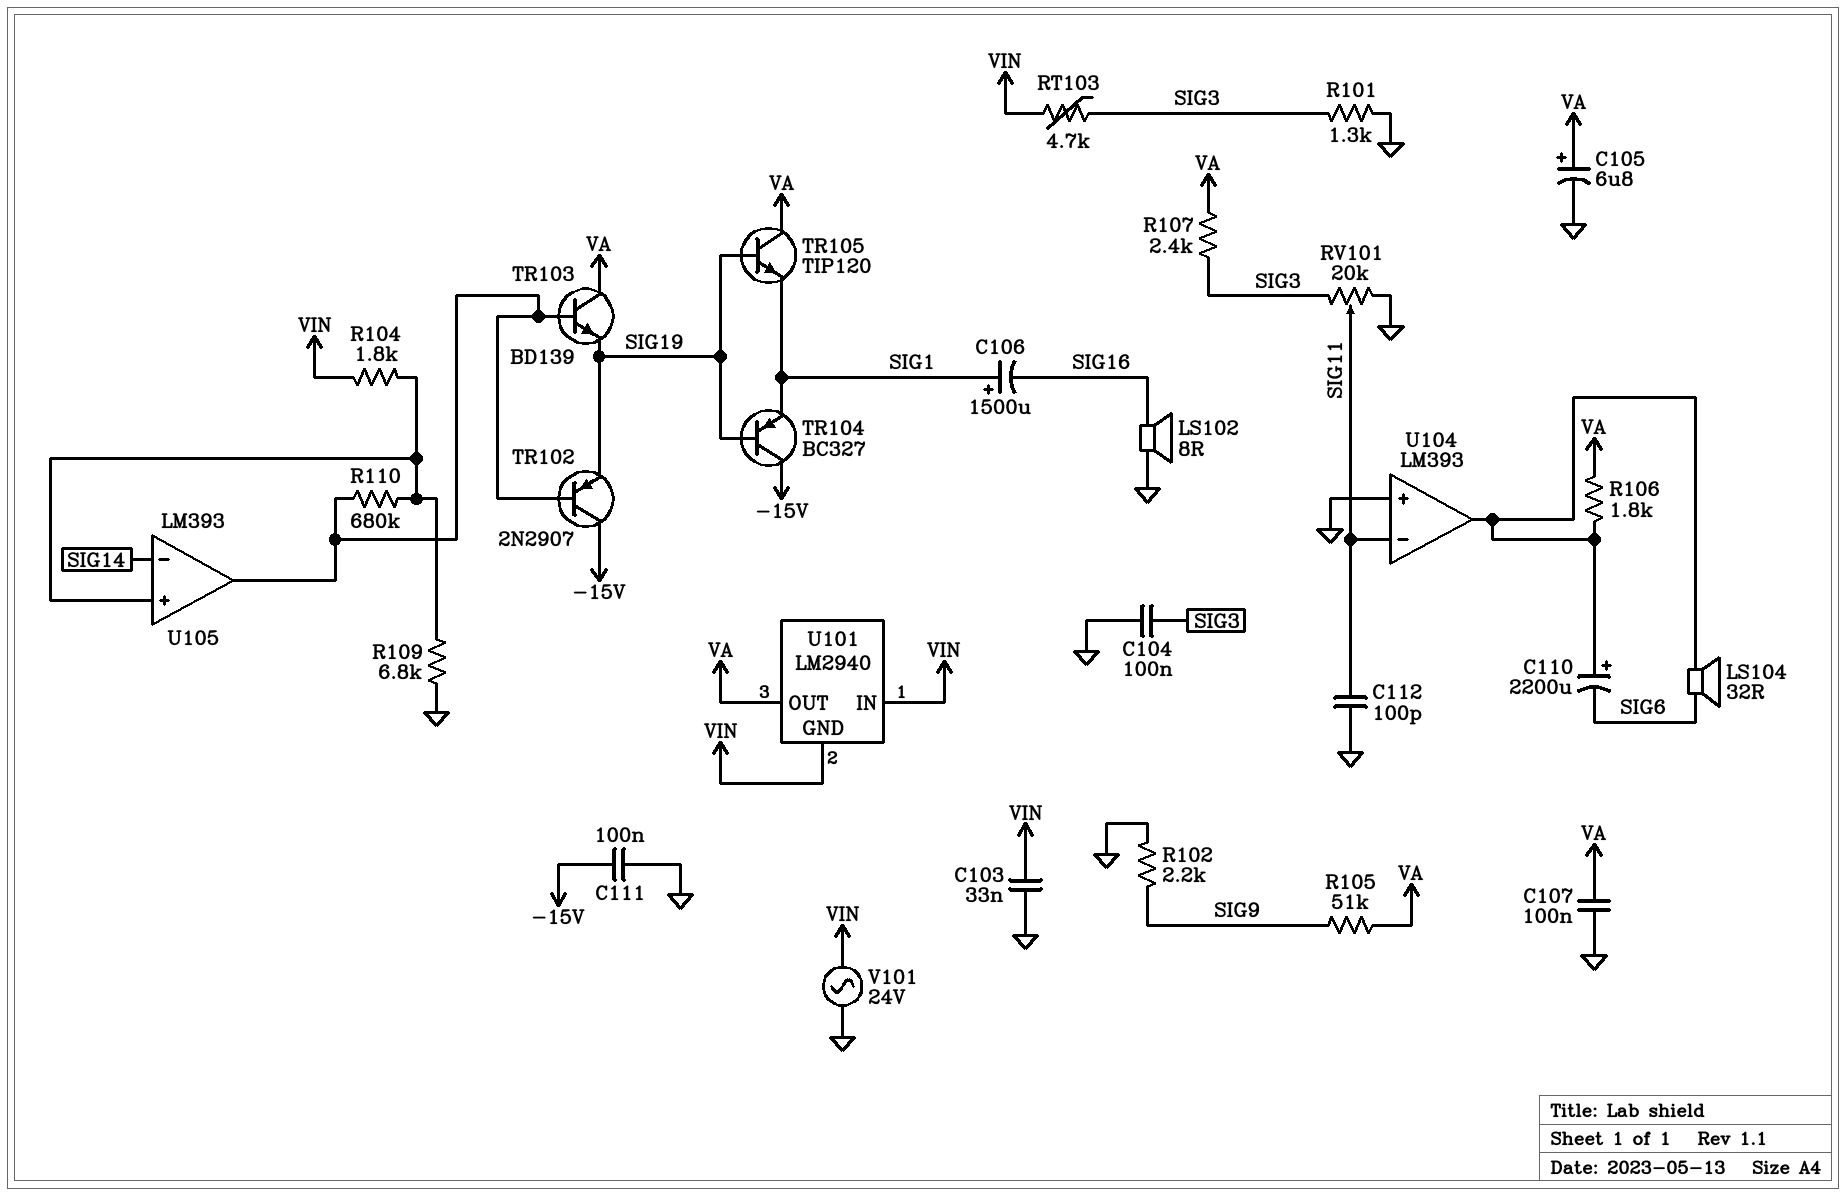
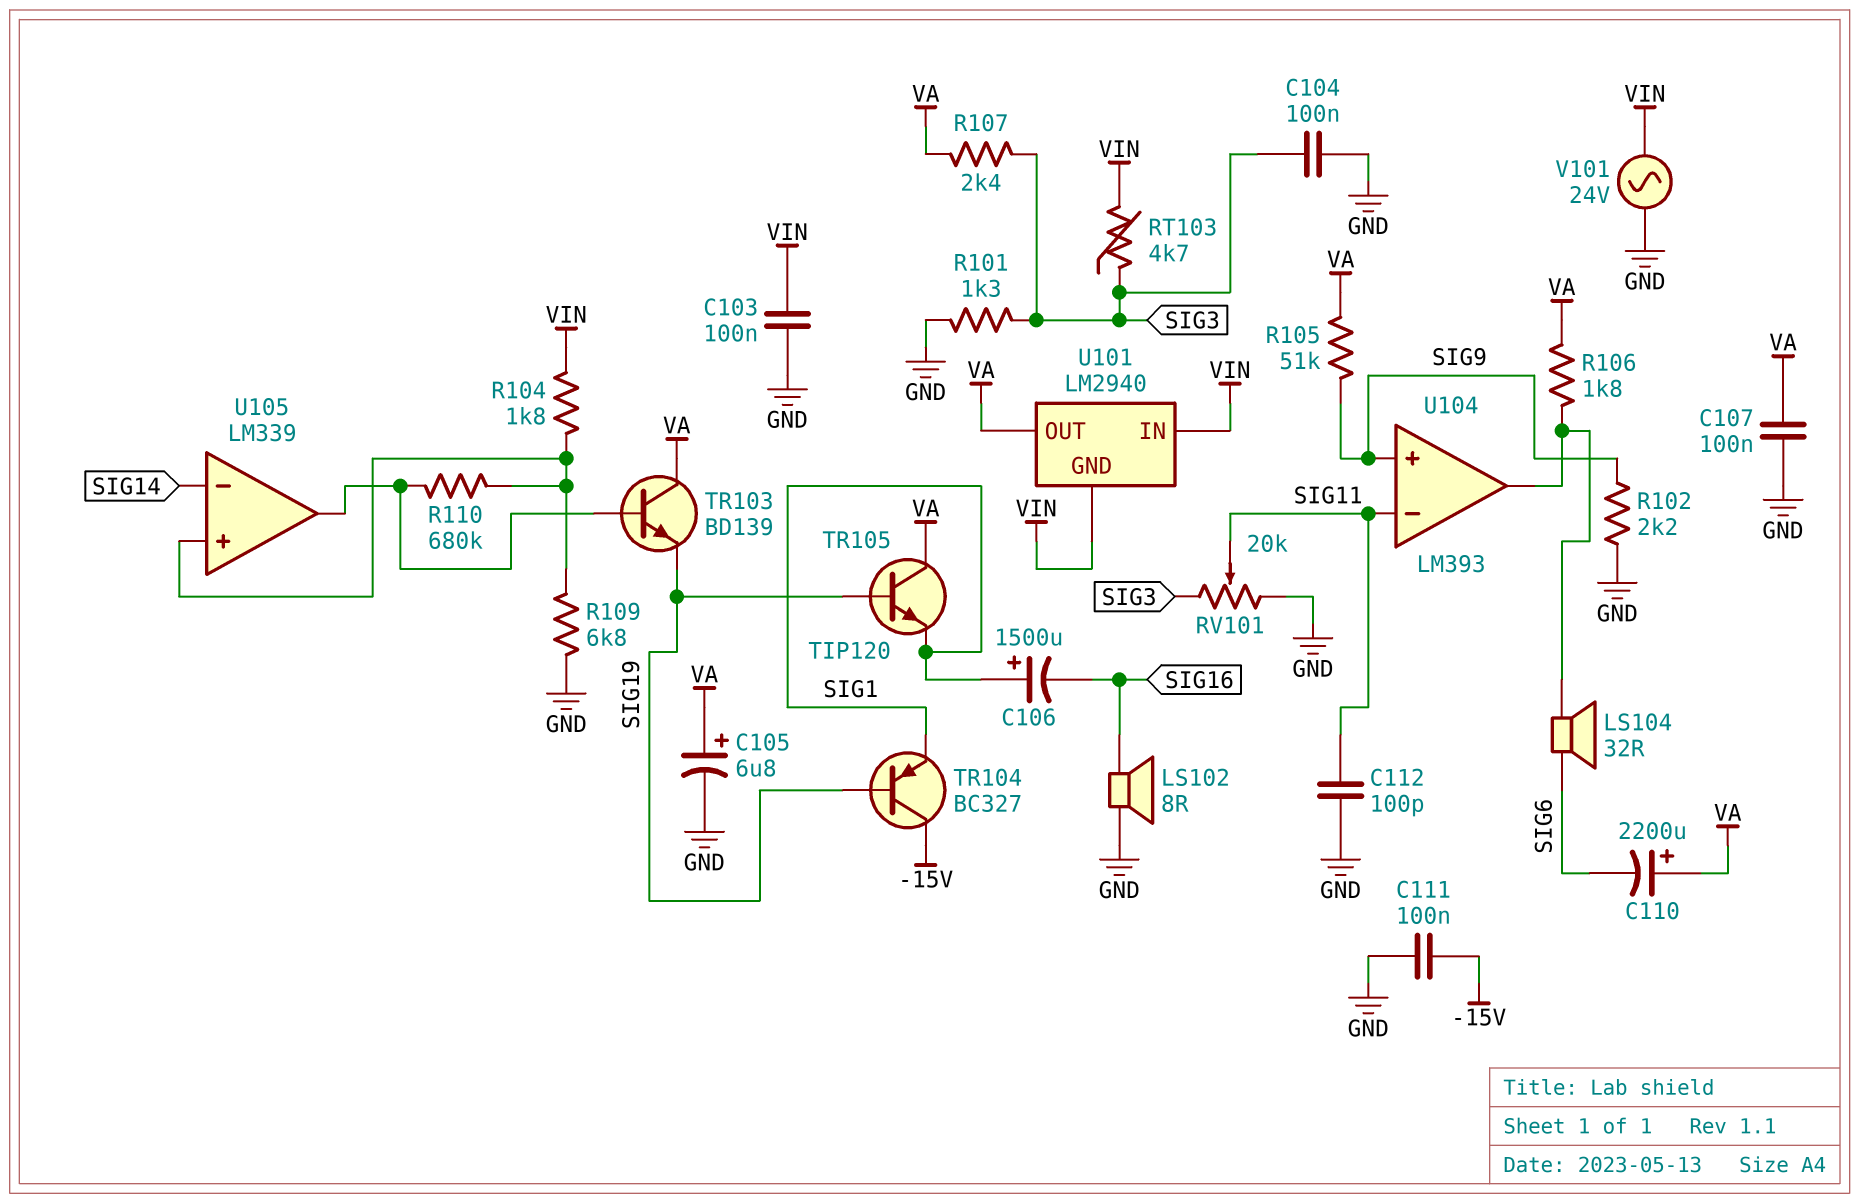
C103: 33nF (GND, VIN) -> 100nF (GND, VIN)
C110: 2200uF (plus U104/out, minus SIG6) -> 2200uF (plus VA, minus SIG6)
TR102: PNP 2N2907 (B U105/out, C -15V, E SIG19) -> none
U104 pin in+: GND -> SIG9
U105: LM393 -> LM339

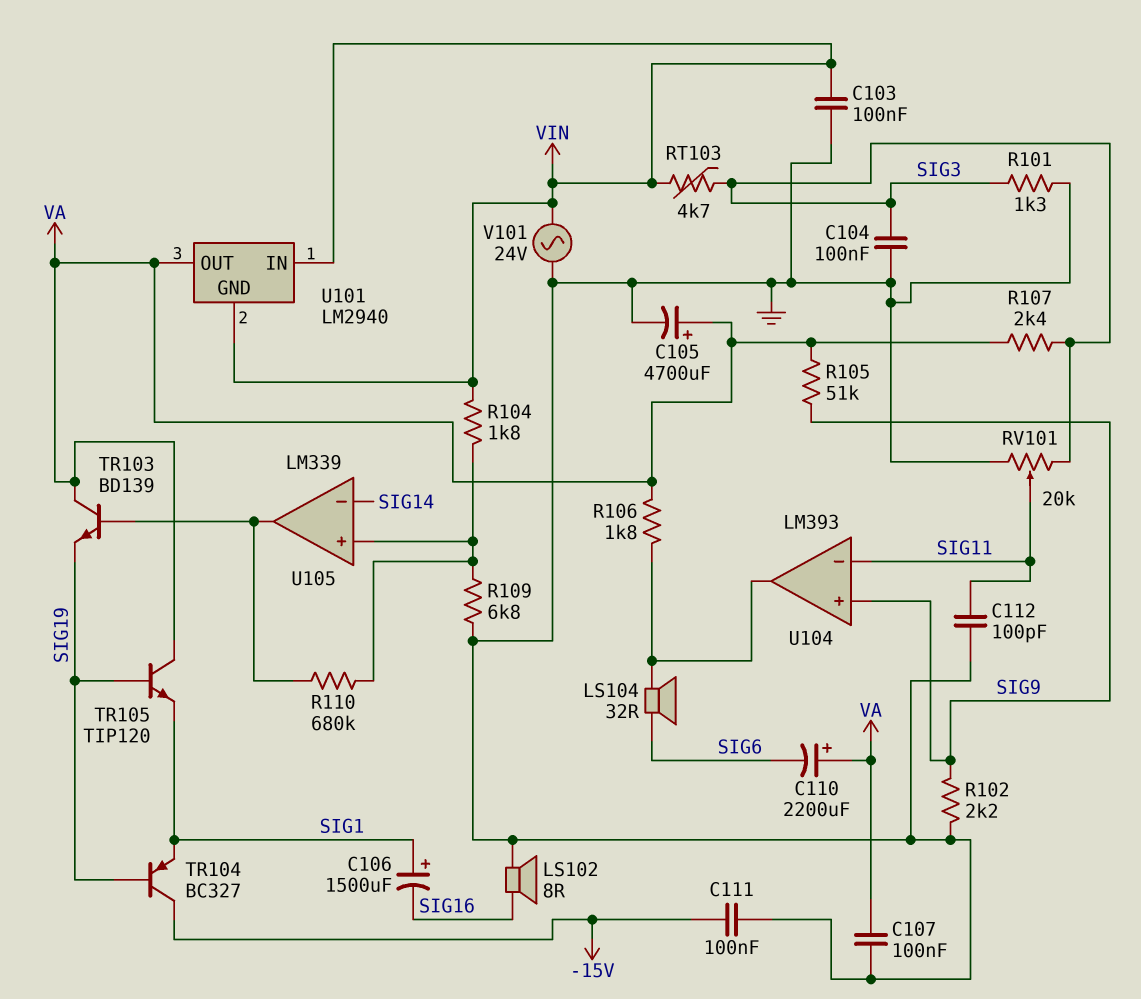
C105: 6.8uF (plus VA, minus GND) -> 4700uF (plus VA, minus GND)

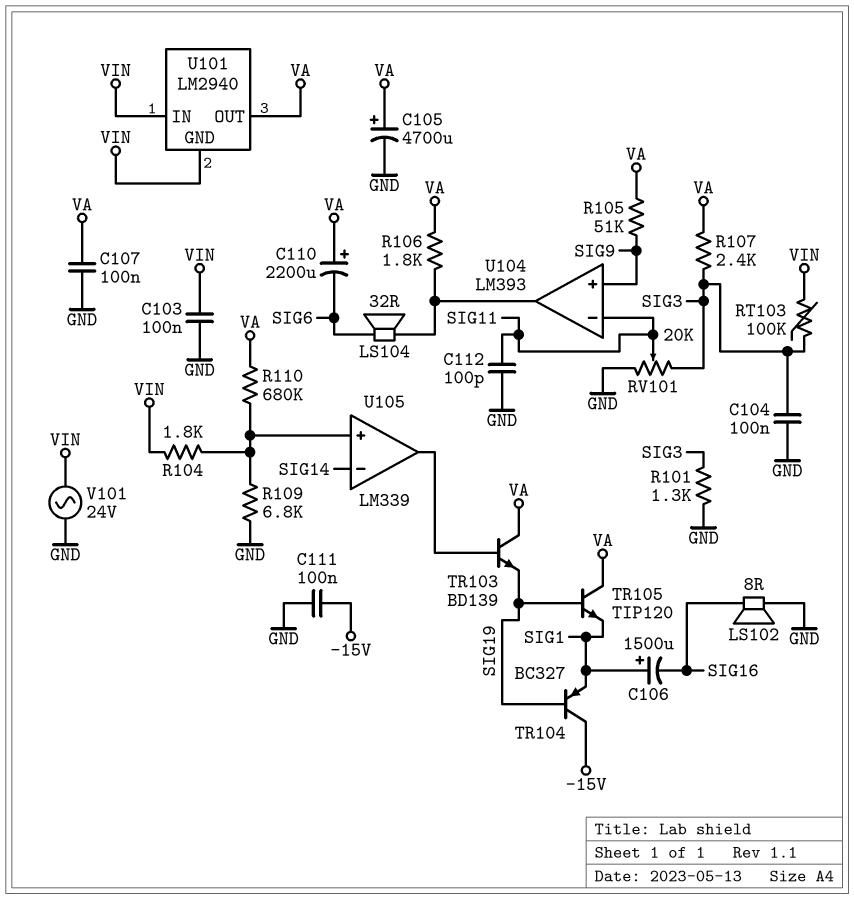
R102: 2.2k (GND, SIG9) -> none
R110: 680k (U105/in+, U105/out) -> 680k (U105/in+, VA)
RT103: 4.7k (SIG3, VIN) -> 100k (SIG3, VIN)

